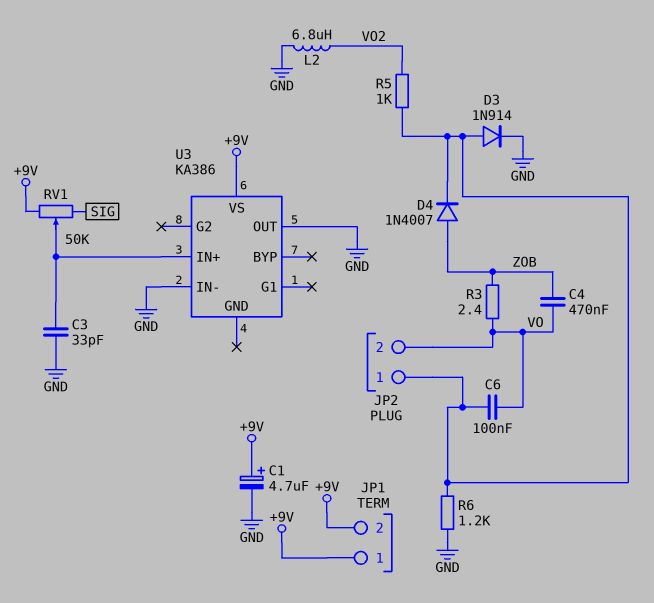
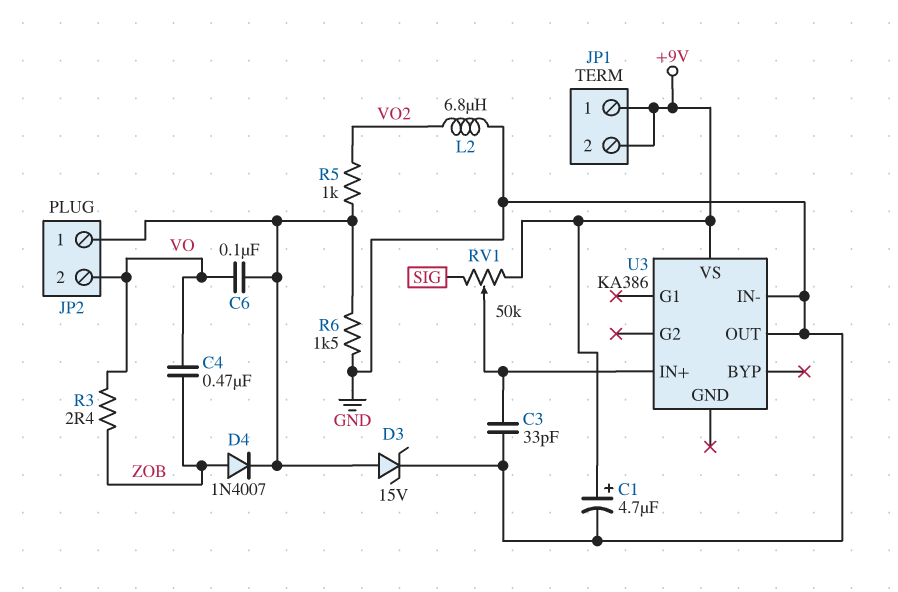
D3: diode 1N914 (A JP2/1, K GND) -> zener 15V (A JP2/1, K GND)
R6: 1.2k (GND, JP2/1) -> 1.5k (GND, JP2/1)

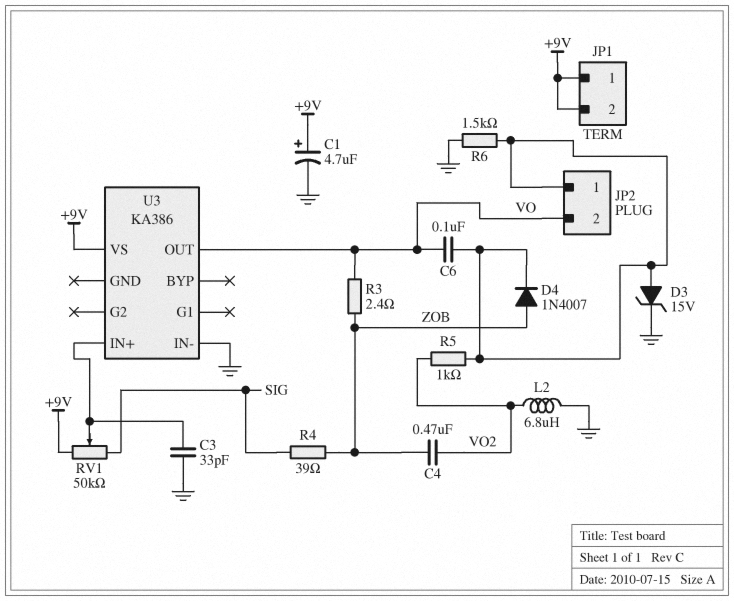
C4: 470nF (VO, ZOB) -> 470nF (VO2, ZOB)
R4: none -> 39 (SIG, ZOB)
U3 pin OUT: GND -> VO

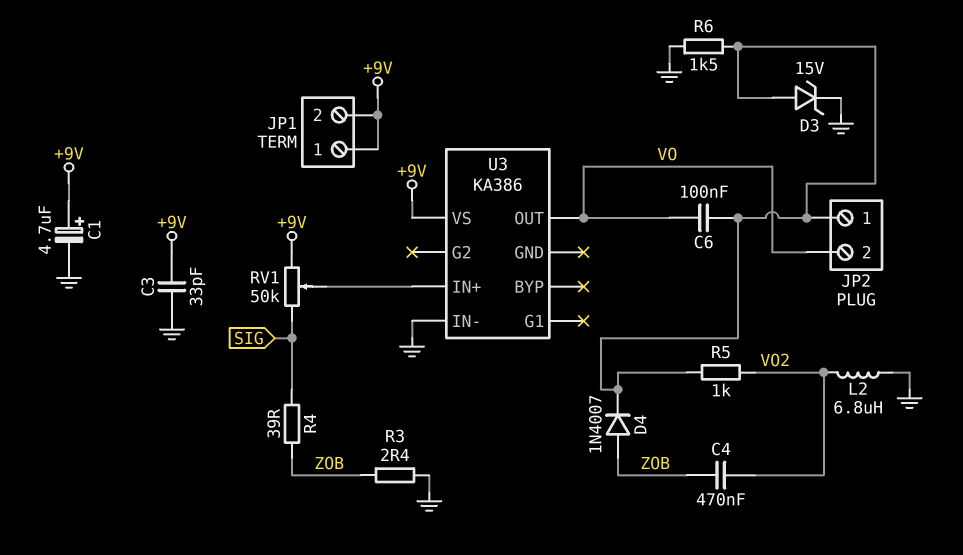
C3: 33pF (GND, U3/IN+) -> 33pF (+9V, GND)
R3: 2.4 (VO, ZOB) -> 2.4 (GND, ZOB)

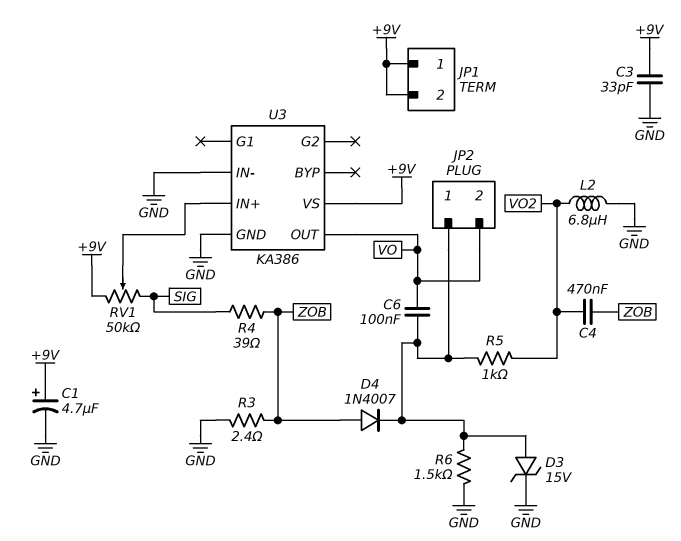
U3 pin GND: none -> GND

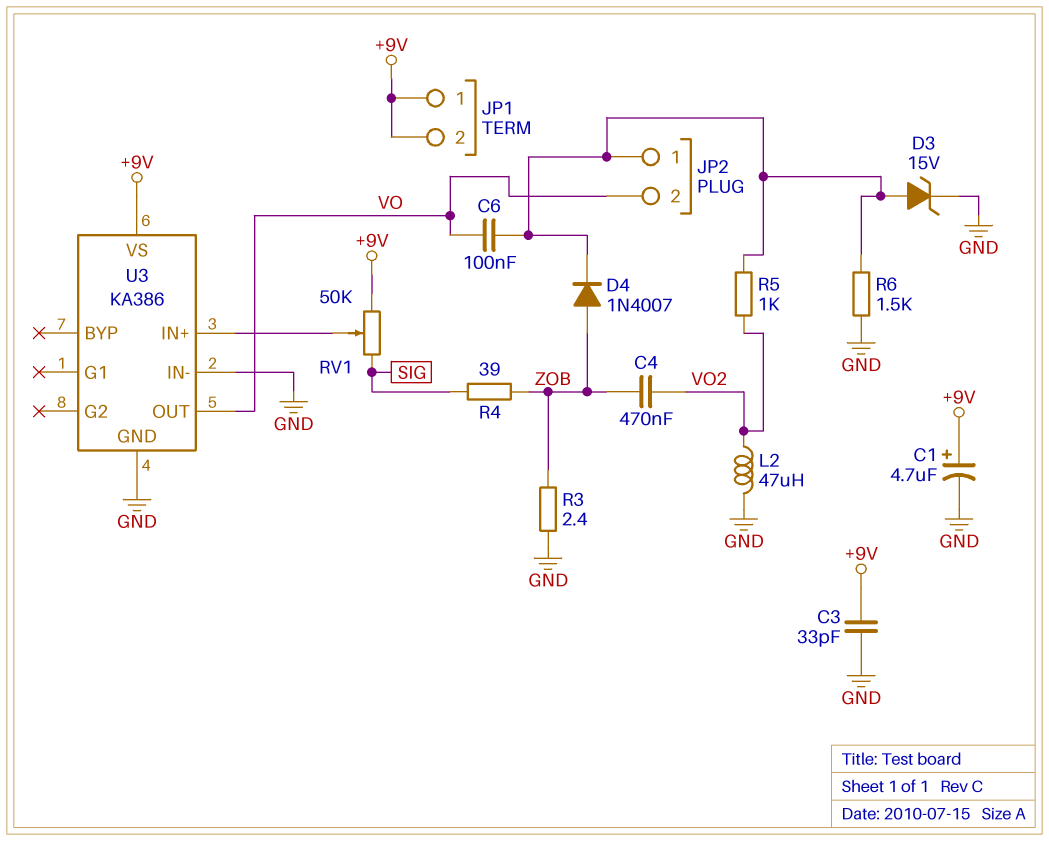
L2: 6.8uH (GND, VO2) -> 47uH (GND, VO2)

